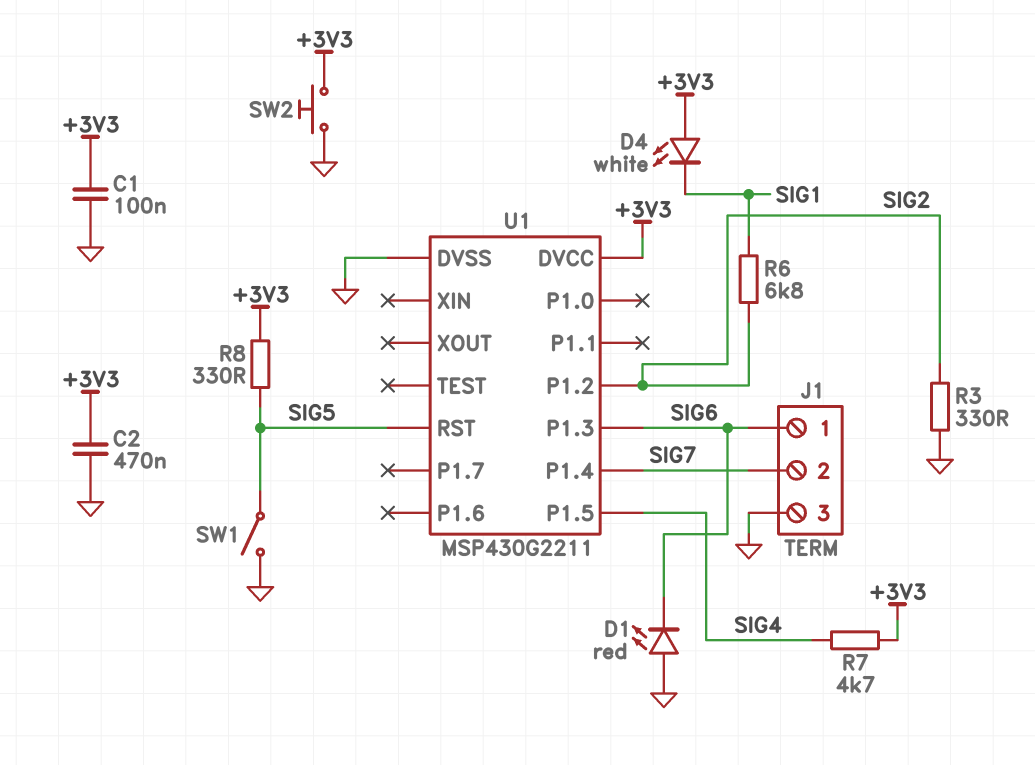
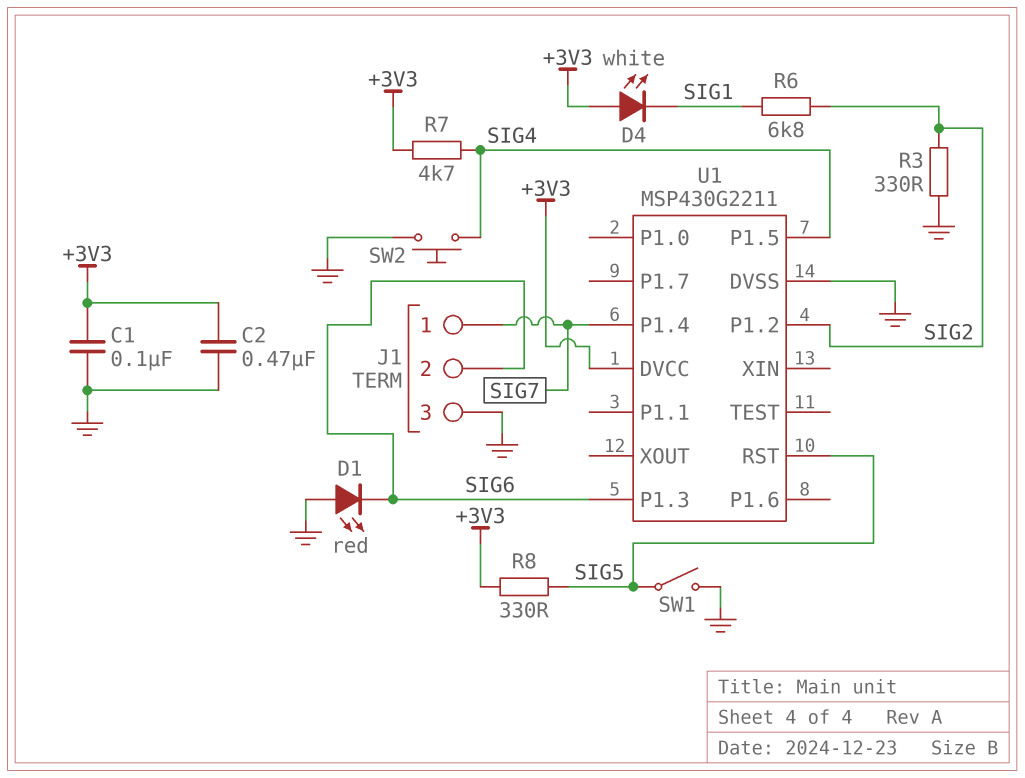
J1 pin 1: SIG6 -> SIG7
J1 pin 2: SIG7 -> SIG6
SW2: button (+3V3, GND) -> button (GND, SIG4)

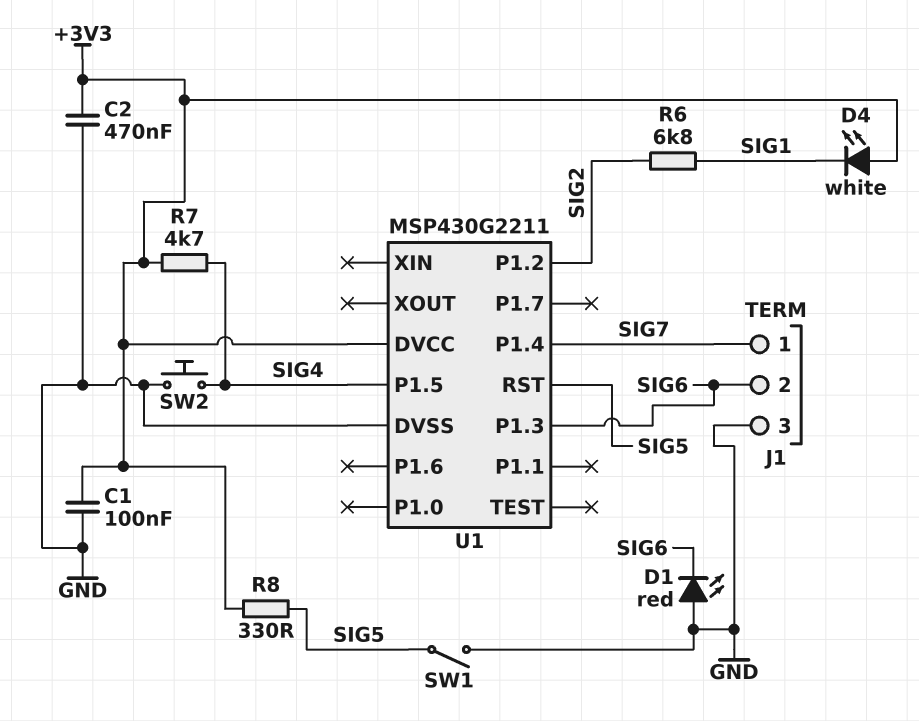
R3: 330 (GND, SIG2) -> none

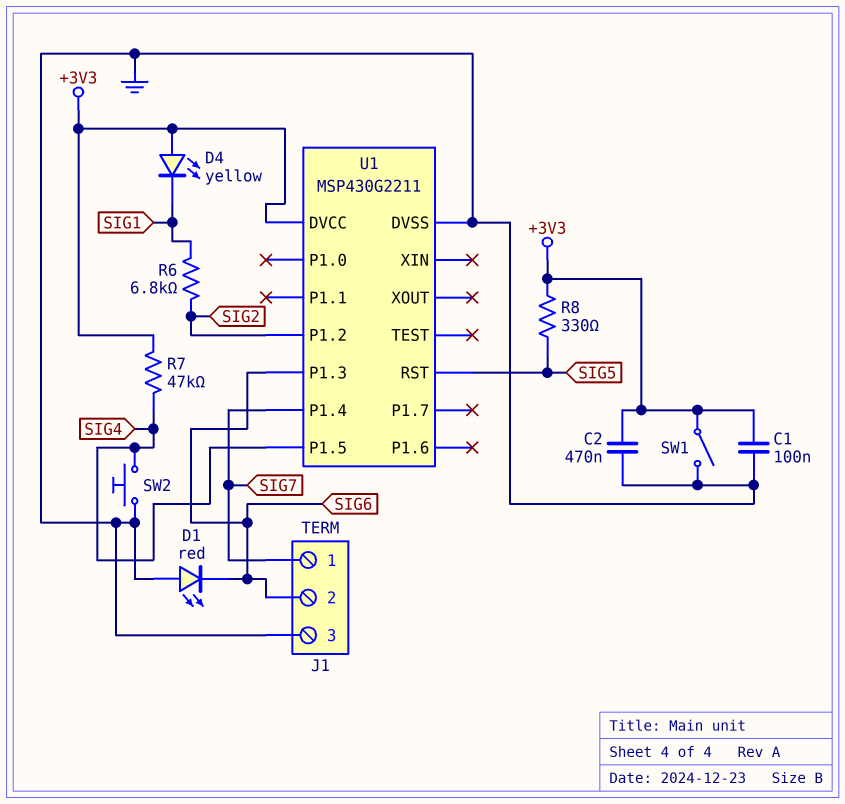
D4: LED white (A +3V3, K SIG1) -> LED yellow (A +3V3, K SIG1)
R7: 4.7k (+3V3, SIG4) -> 47k (+3V3, SIG4)
SW1: switch (GND, SIG5) -> switch (+3V3, GND)

